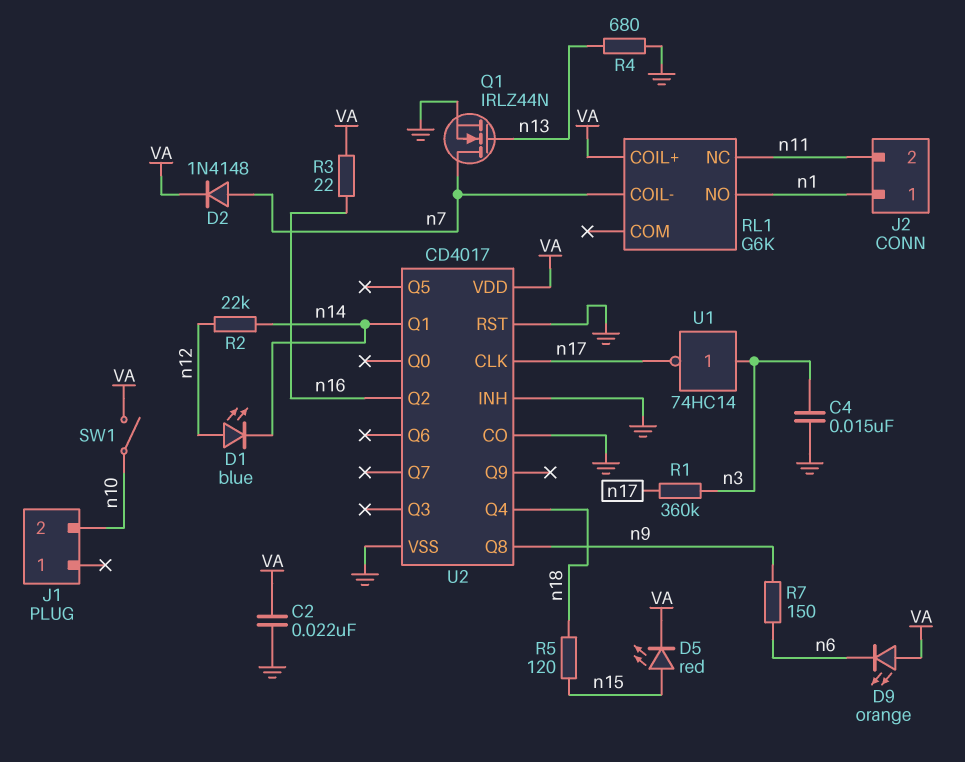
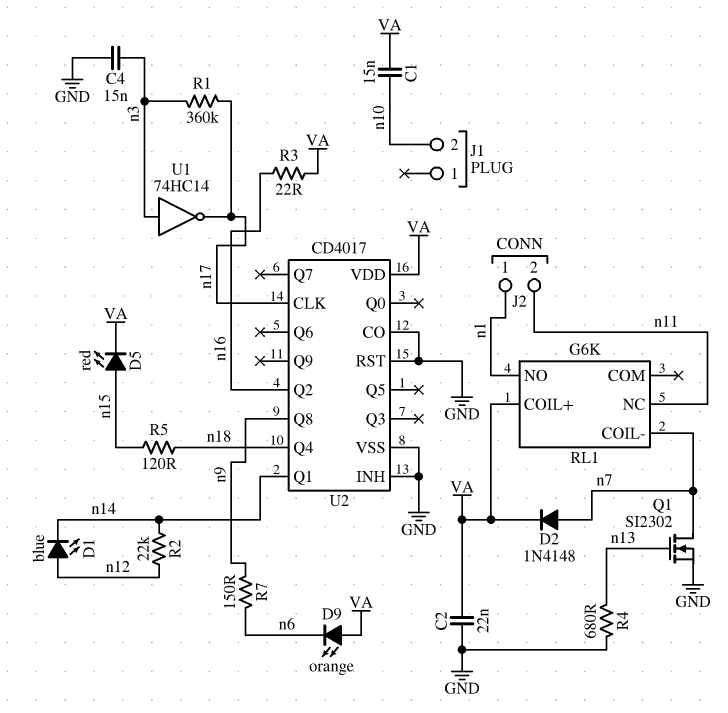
C1: none -> 15nF (VA, n10)
Q1: NMOS IRLZ44N (G n13, D n7, S GND) -> NMOS SI2302 (G n13, D n7, S GND)
SW1: switch (VA, n10) -> none

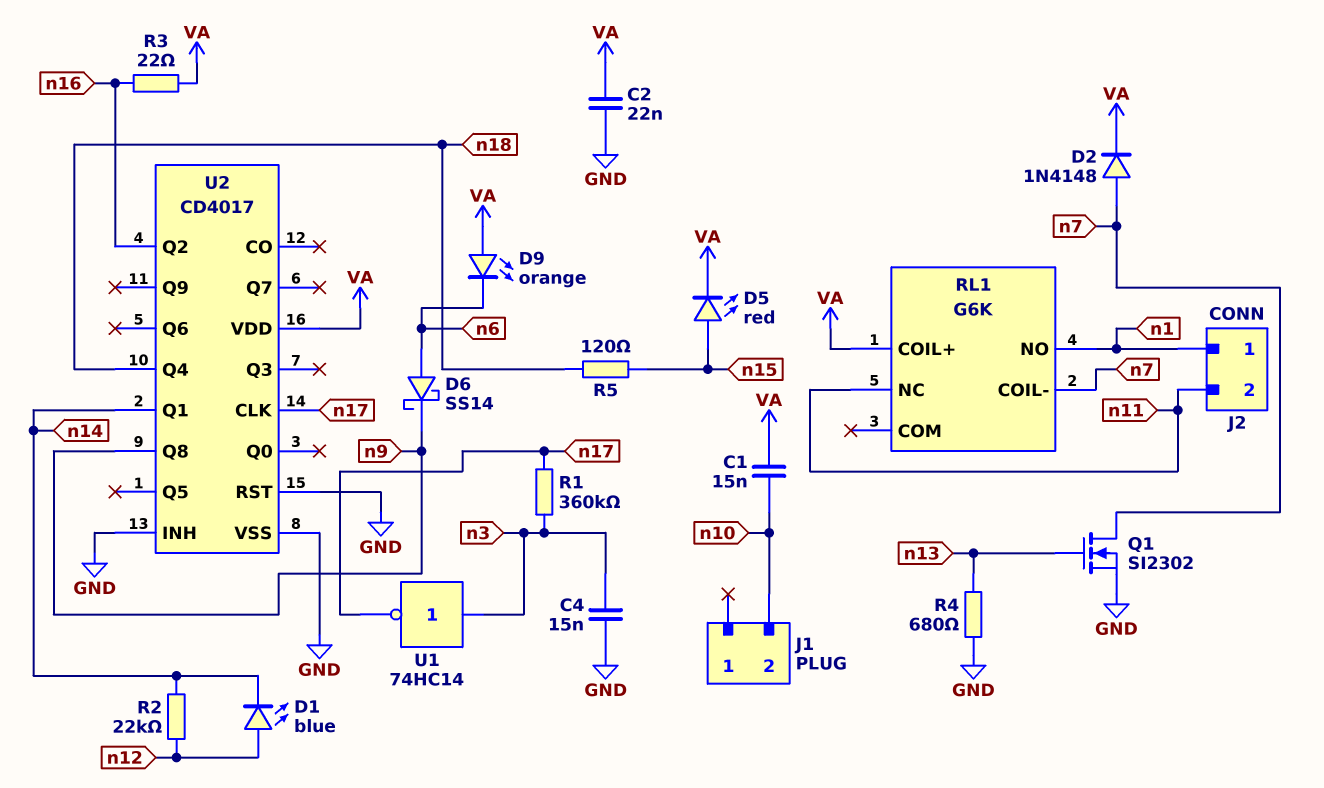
D6: none -> schottky SS14 (A n6, K n9)
R7: 150 (n6, n9) -> none
U2 pin CO: GND -> none

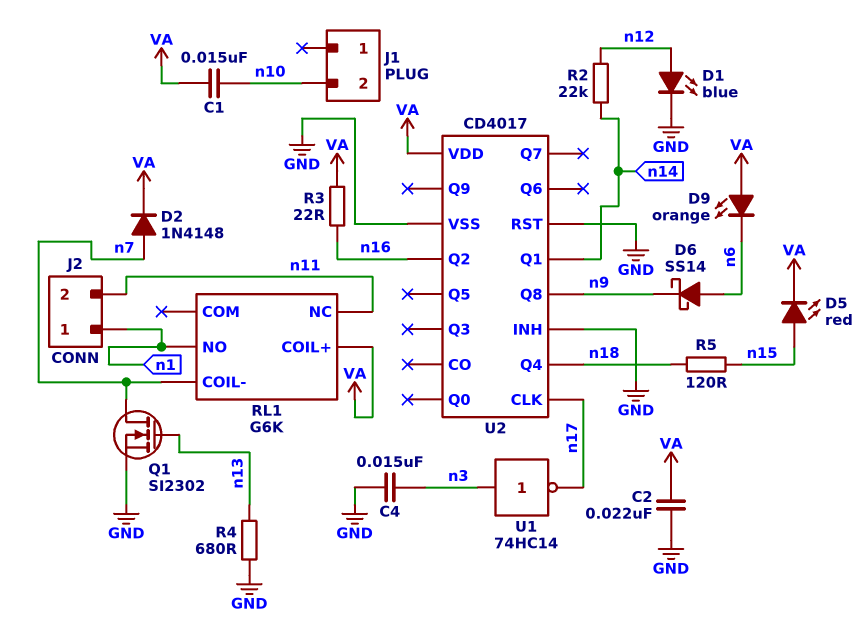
D1: LED blue (A n12, K n14) -> LED blue (A n12, K GND)
R1: 360k (n3, n17) -> none

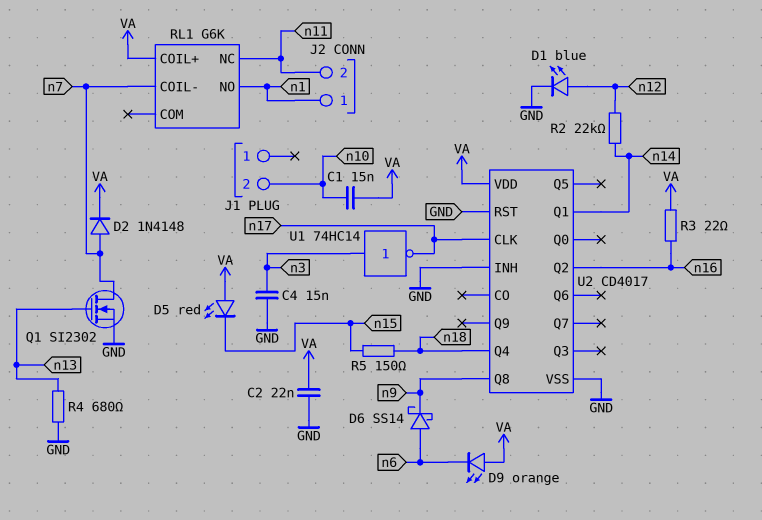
D5: LED red (A n15, K VA) -> LED red (A VA, K n15)
R5: 120 (n15, n18) -> 150 (n15, n18)

